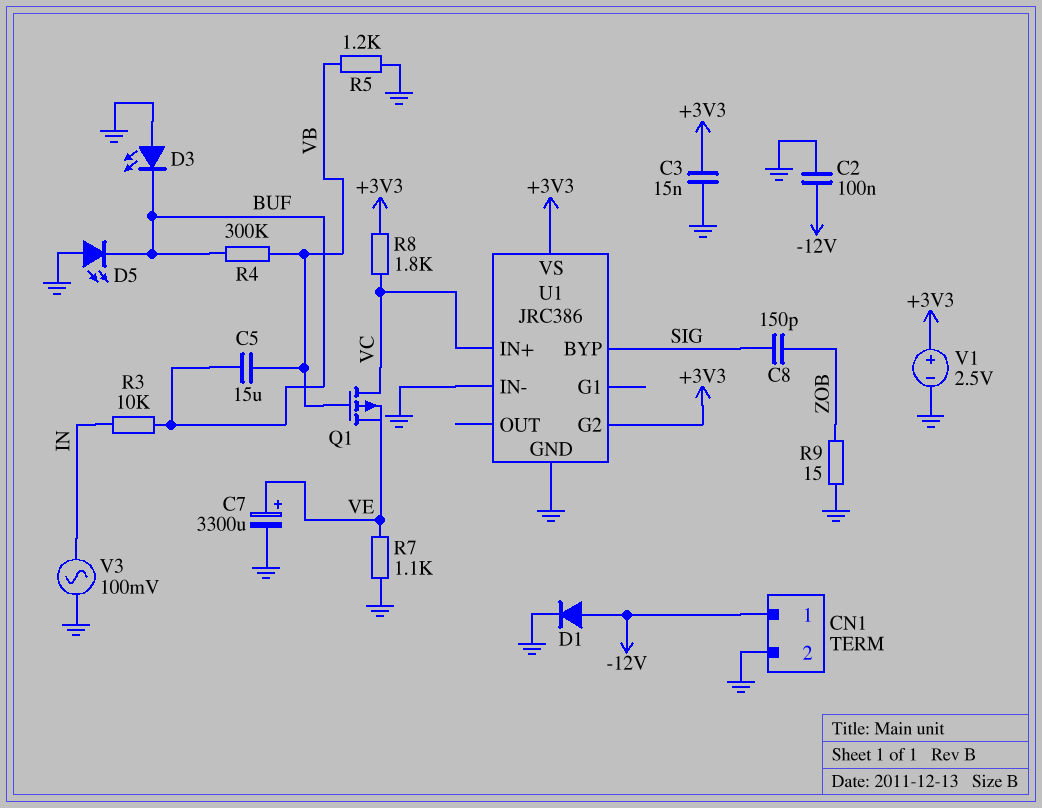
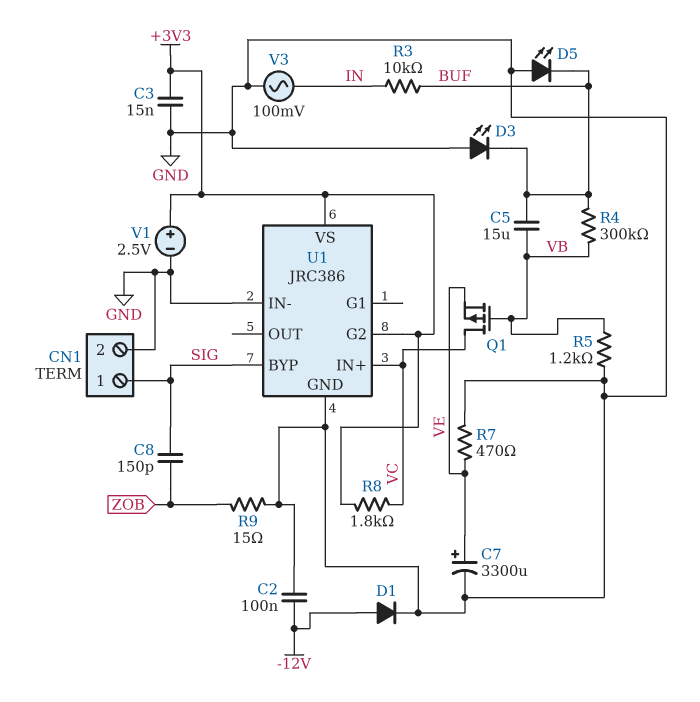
CN1 pin 1: -12V -> SIG
R7: 1.1k (GND, VE) -> 470 (GND, VE)

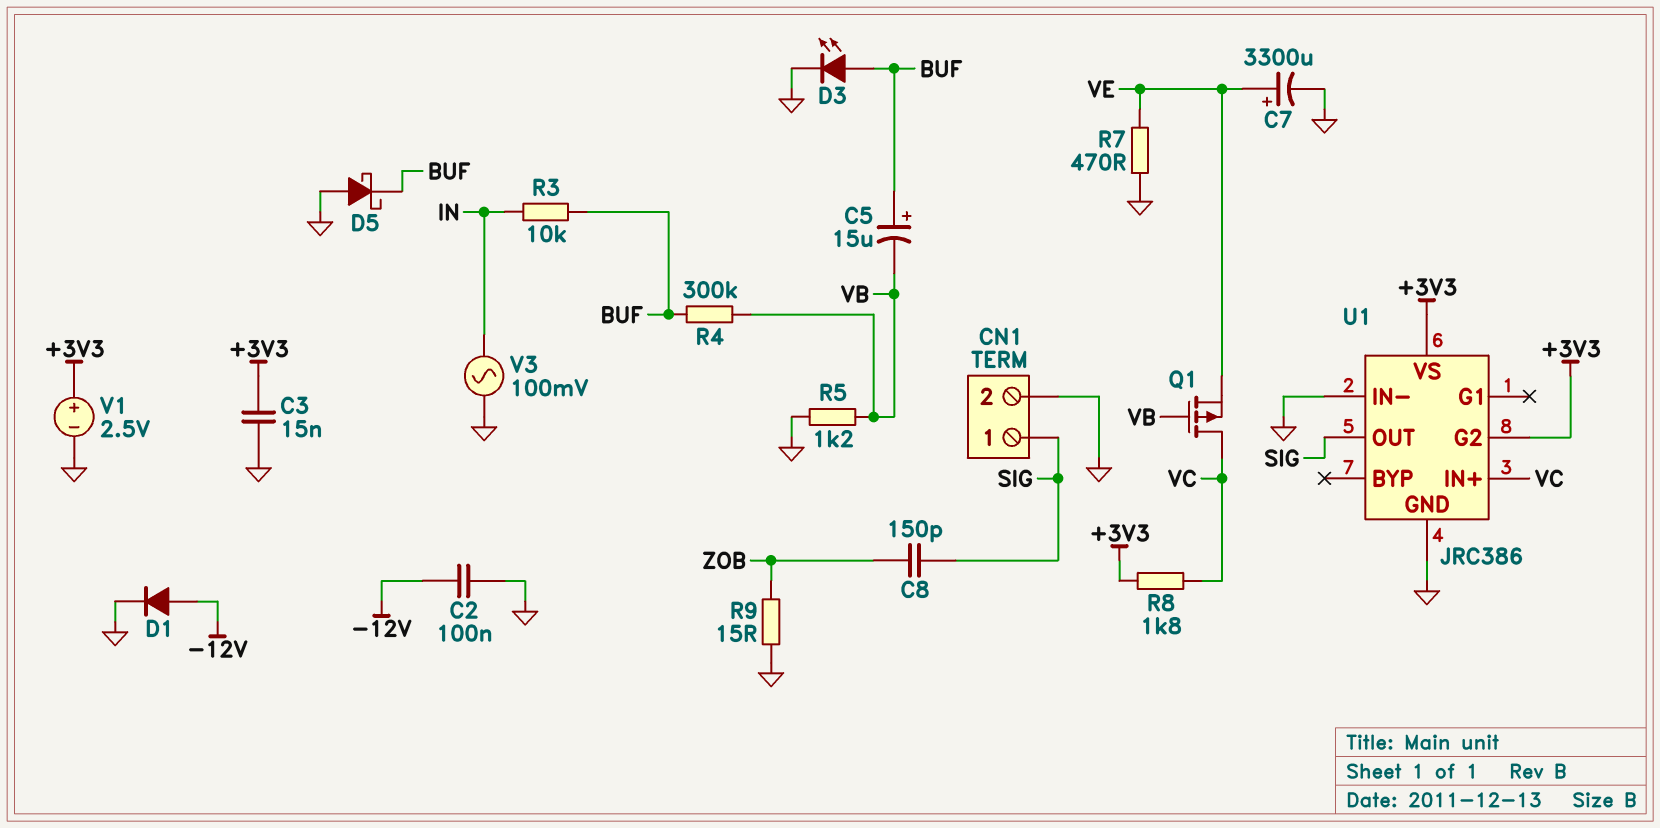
C5: 15uF (BUF, VB) -> 15uF (plus BUF, minus VB)
D3: LED (A GND, K BUF) -> LED (A BUF, K GND)
D5: LED (A GND, K BUF) -> schottky (A GND, K BUF)
U1 pin BYP: SIG -> none
U1 pin OUT: none -> SIG

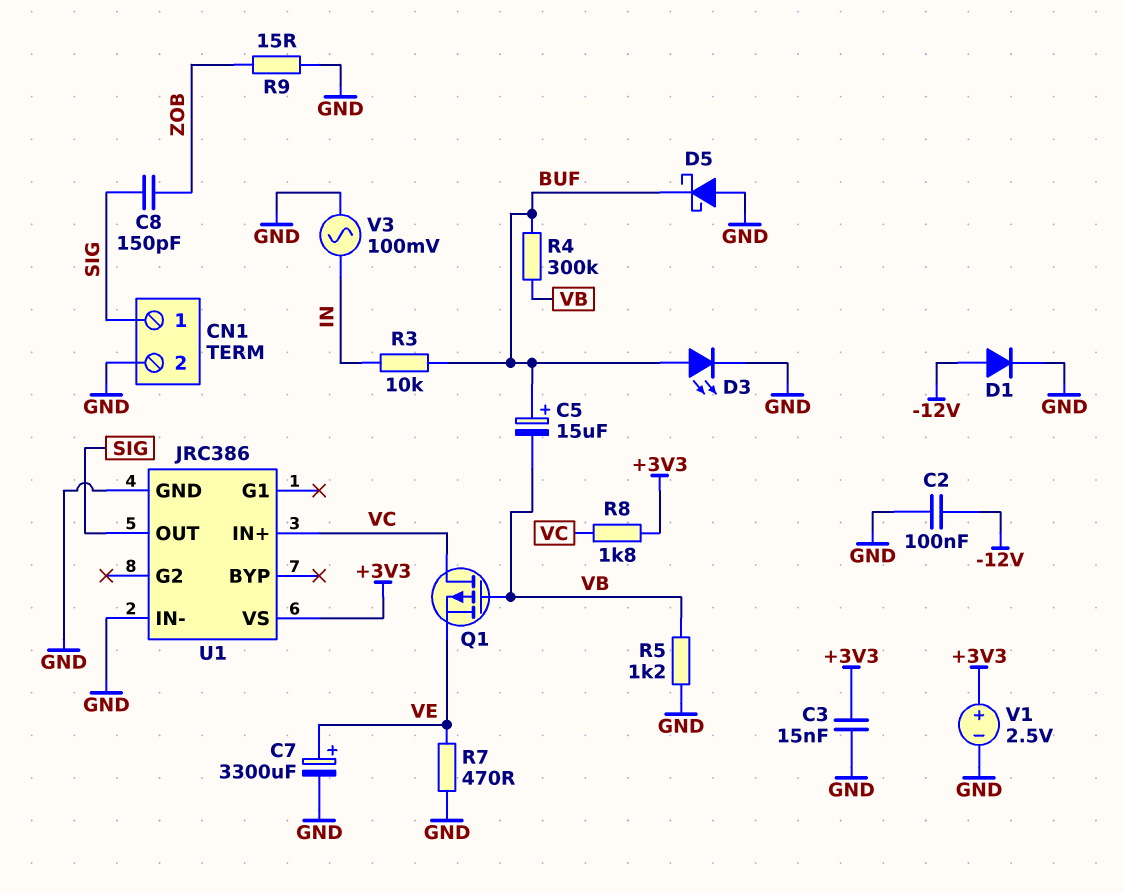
U1 pin G2: +3V3 -> none

